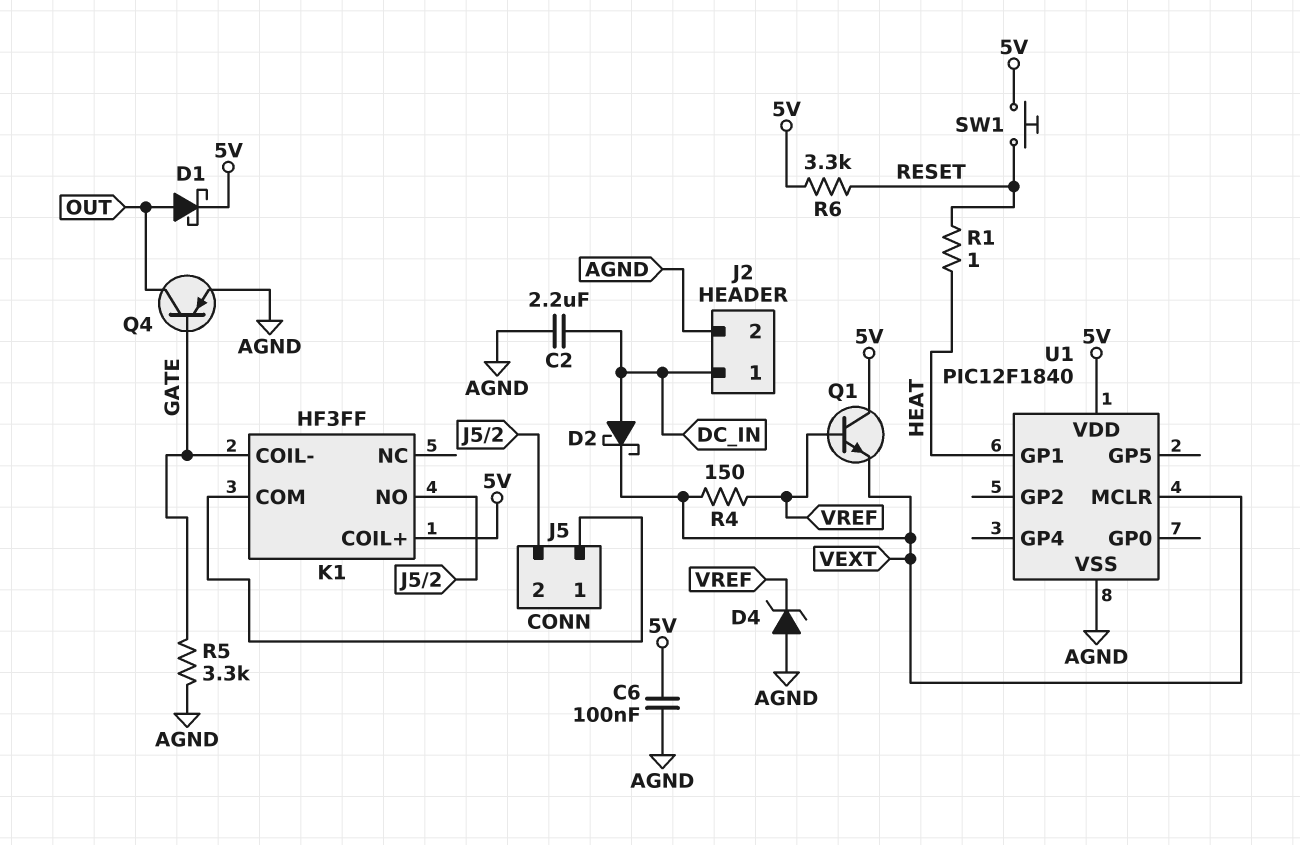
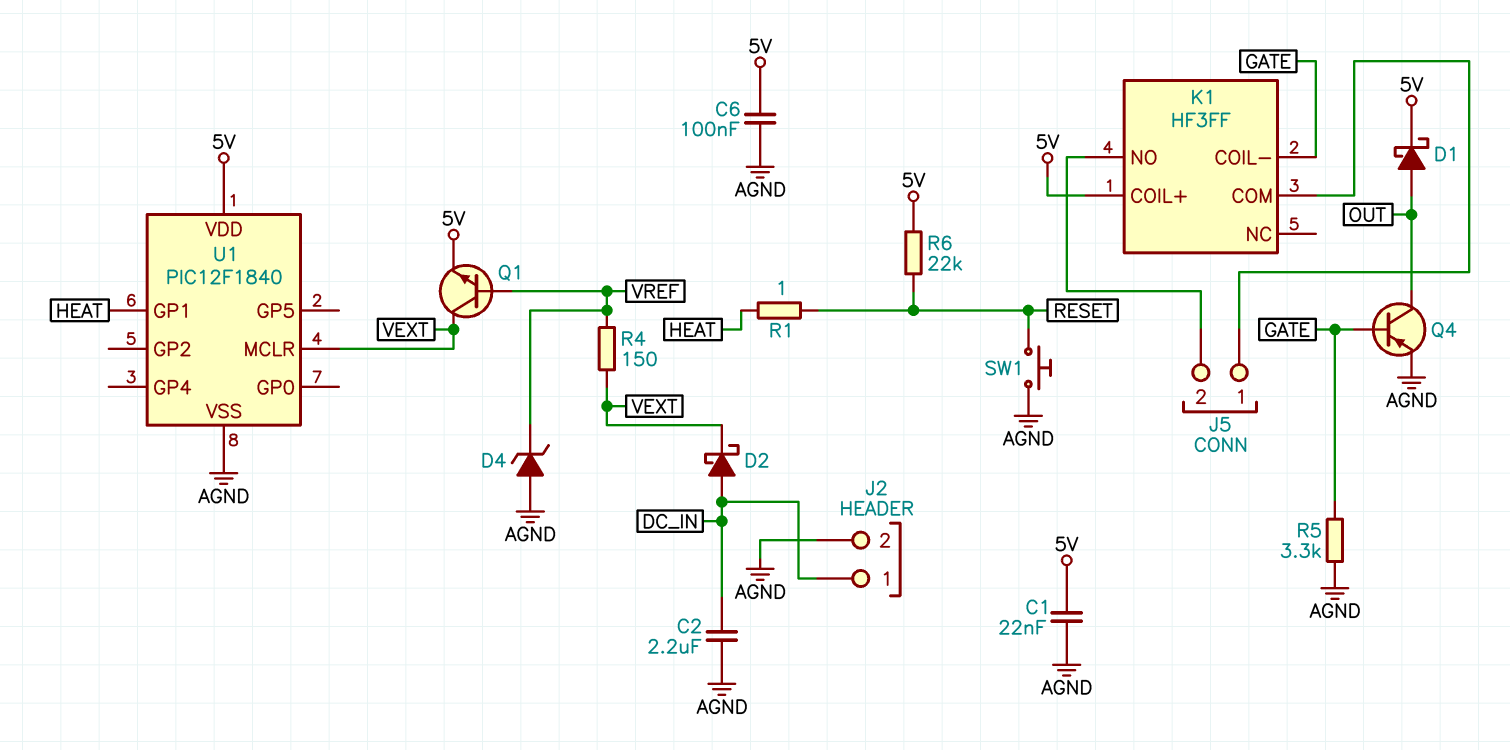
C1: none -> 22nF (5V, AGND)
Q1: NPN (B VREF, C 5V, E VEXT) -> NPN (B VREF, C VEXT, E 5V)
R6: 3.3k (5V, RESET) -> 22k (5V, RESET)
SW1: button (5V, RESET) -> button (AGND, RESET)

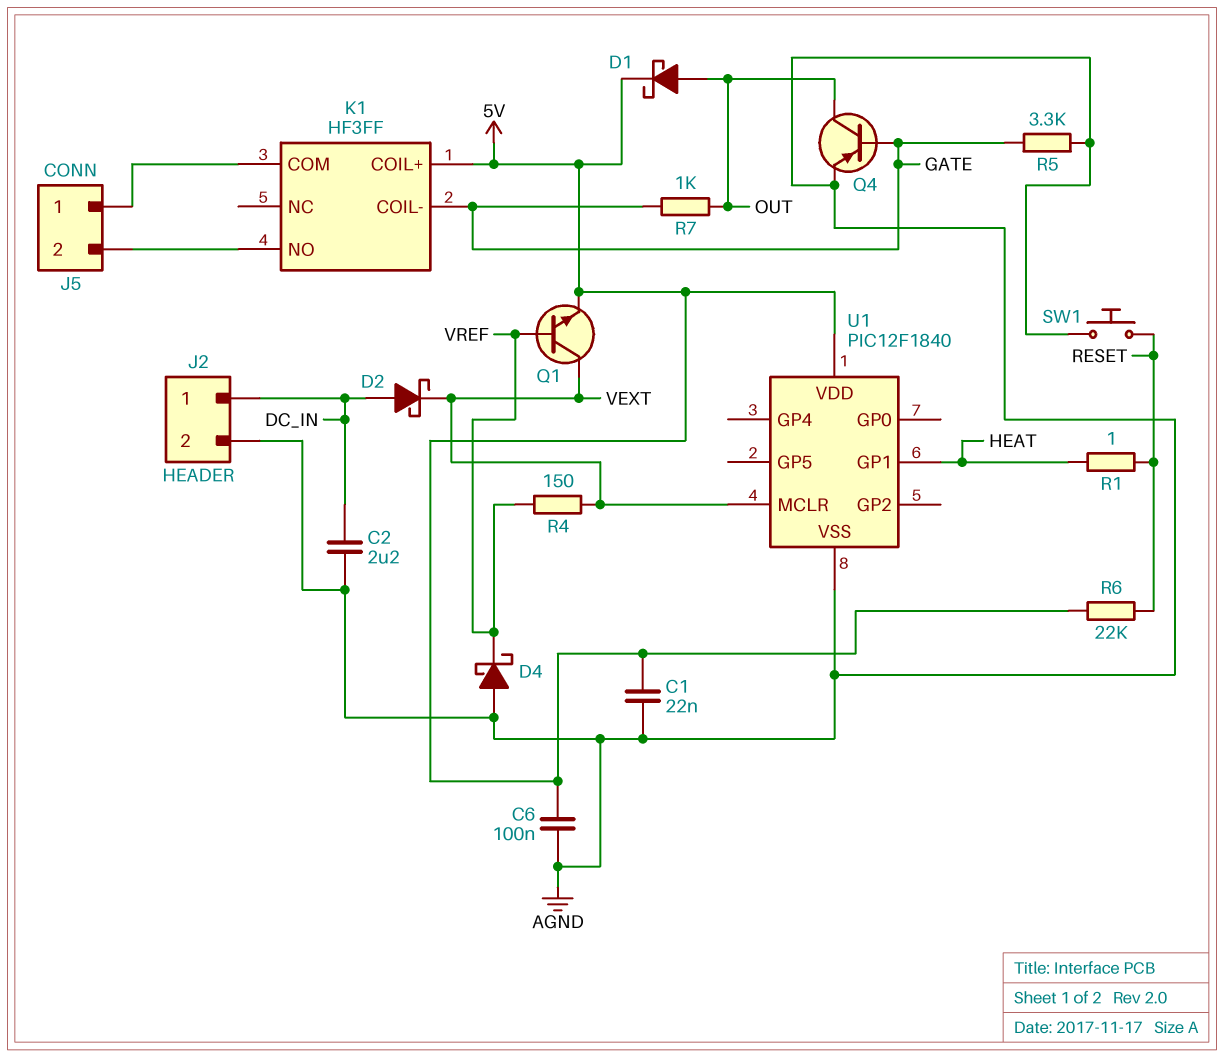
D4: zener (A AGND, K VREF) -> schottky (A AGND, K VREF)
R7: none -> 1k (GATE, OUT)

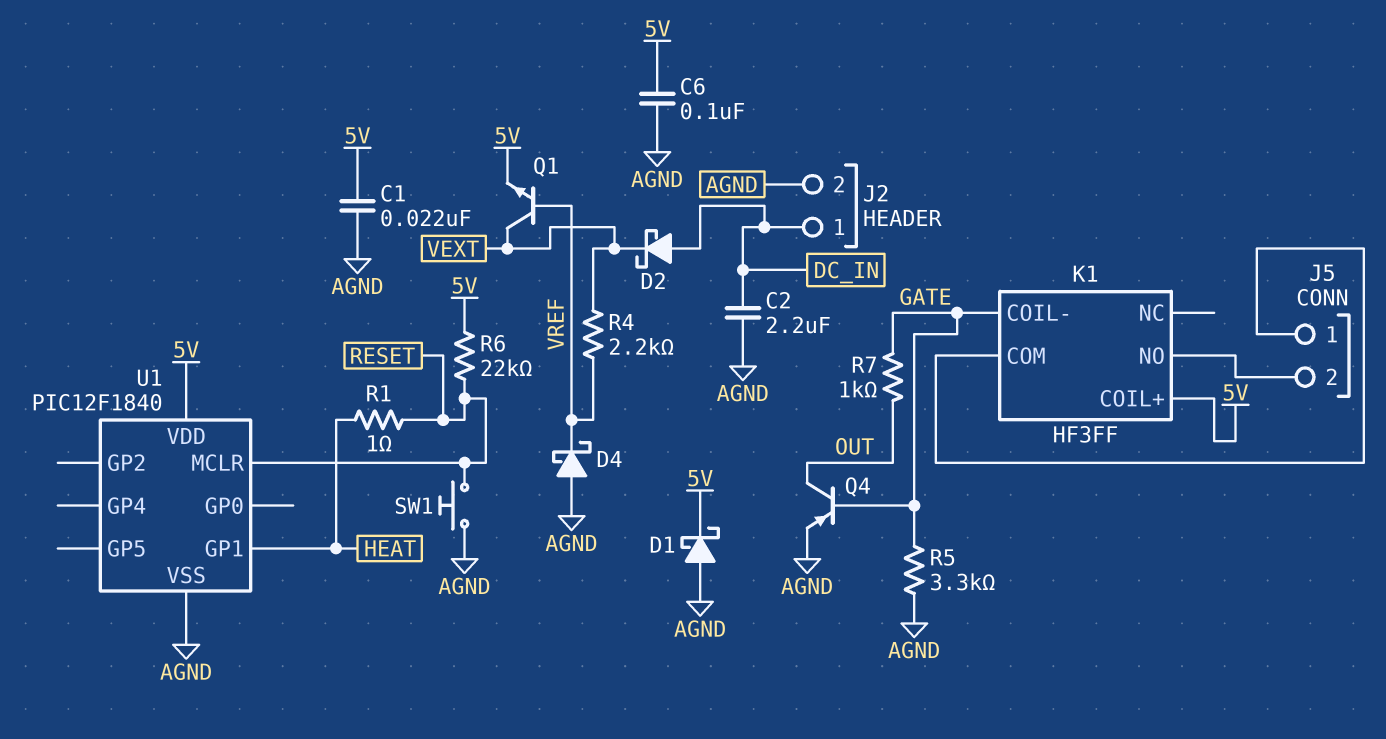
D1: schottky (A OUT, K 5V) -> schottky (A AGND, K 5V)
R4: 150 (VEXT, VREF) -> 2.2k (VEXT, VREF)
U1 pin MCLR: VEXT -> RESET

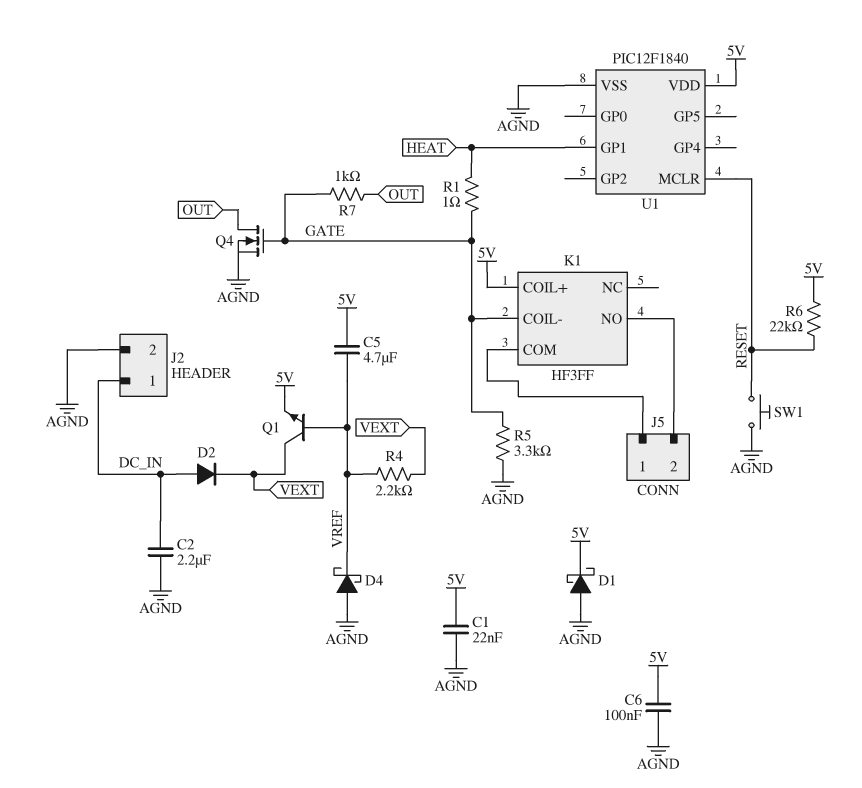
C5: none -> 4.7uF (5V, VREF)
D2: schottky (A DC_IN, K VEXT) -> diode (A DC_IN, K VEXT)
Q4: PNP (B GATE, C OUT, E AGND) -> NMOS (G GATE, D OUT, S AGND)
R1: 1 (HEAT, RESET) -> 1 (GATE, HEAT)

